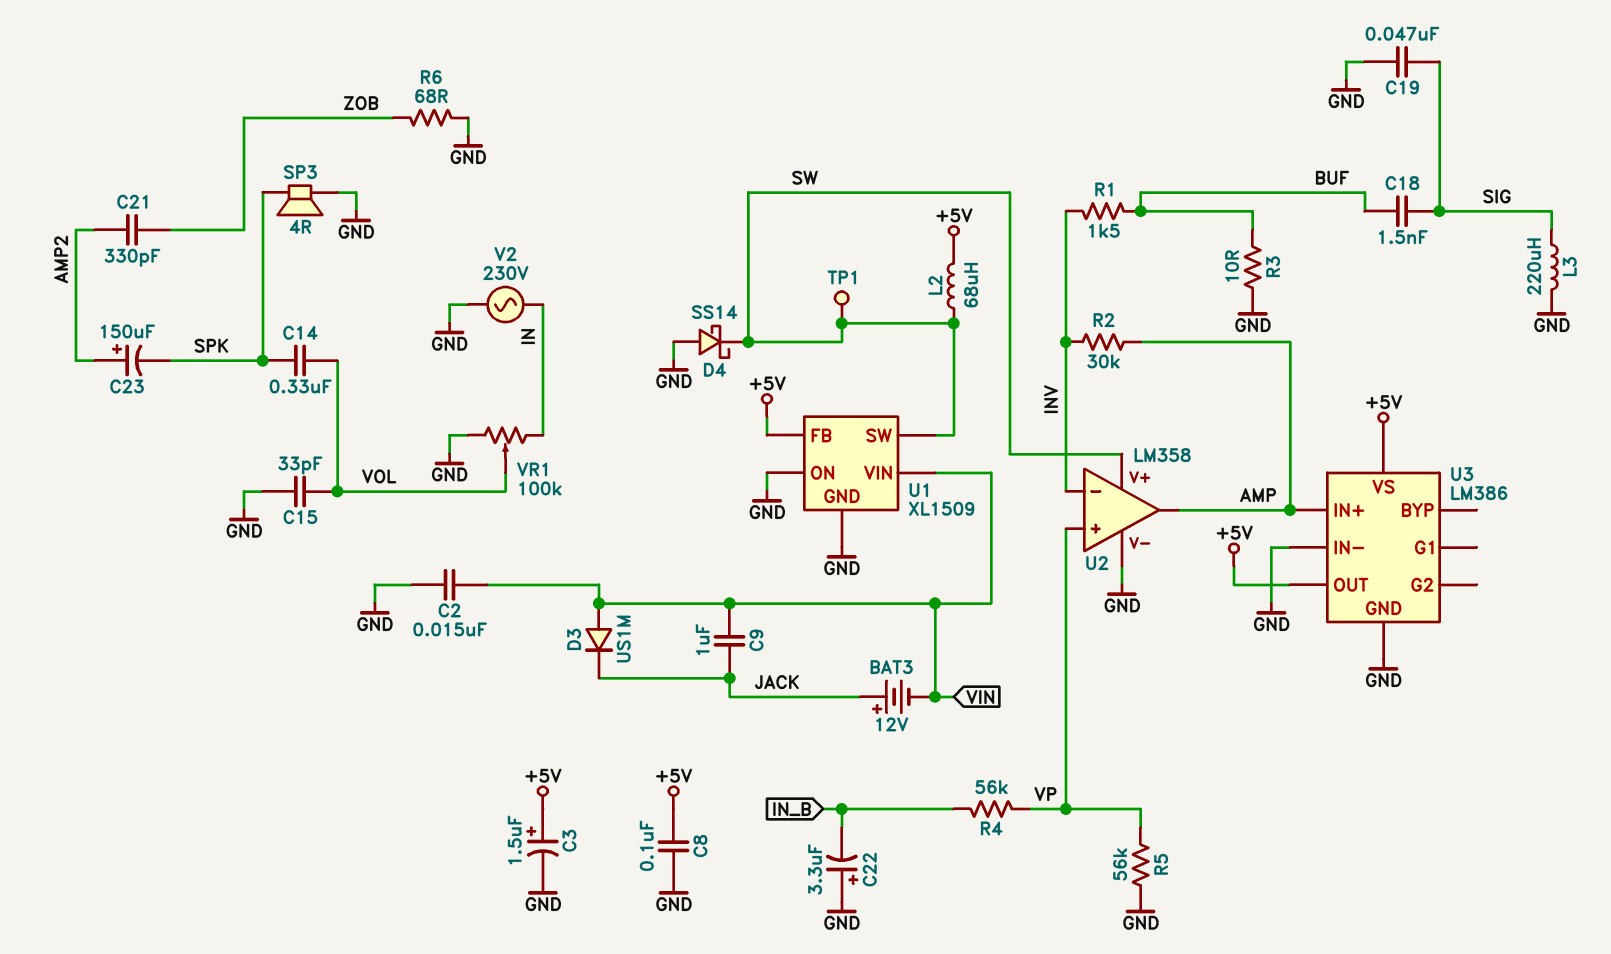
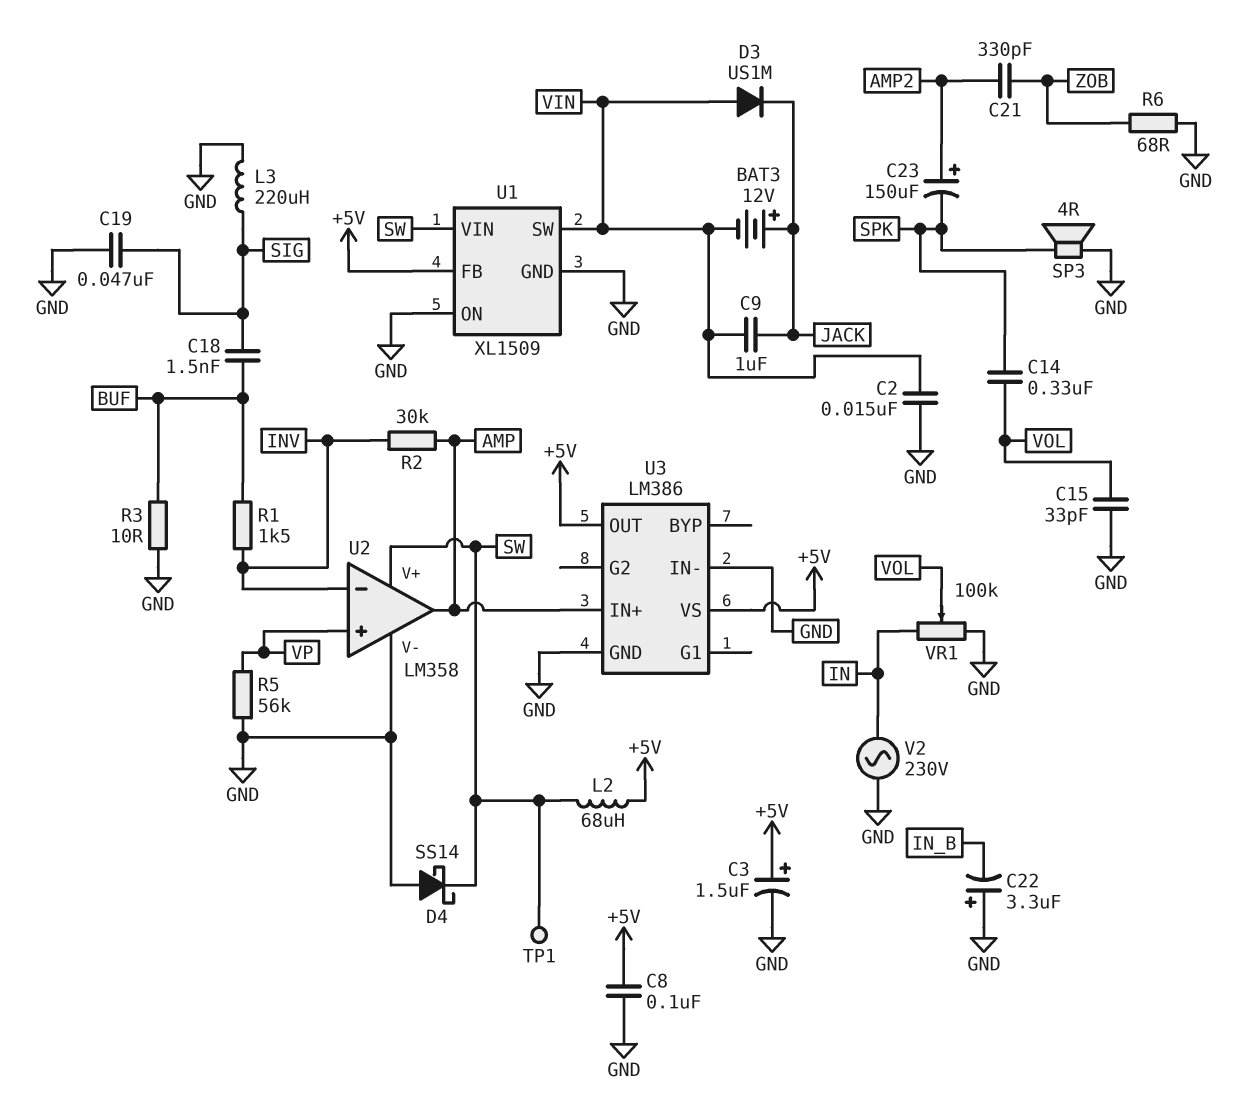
R4: 56k (IN_B, VP) -> none
U1 pin SW: SW -> VIN
U1 pin VIN: VIN -> SW

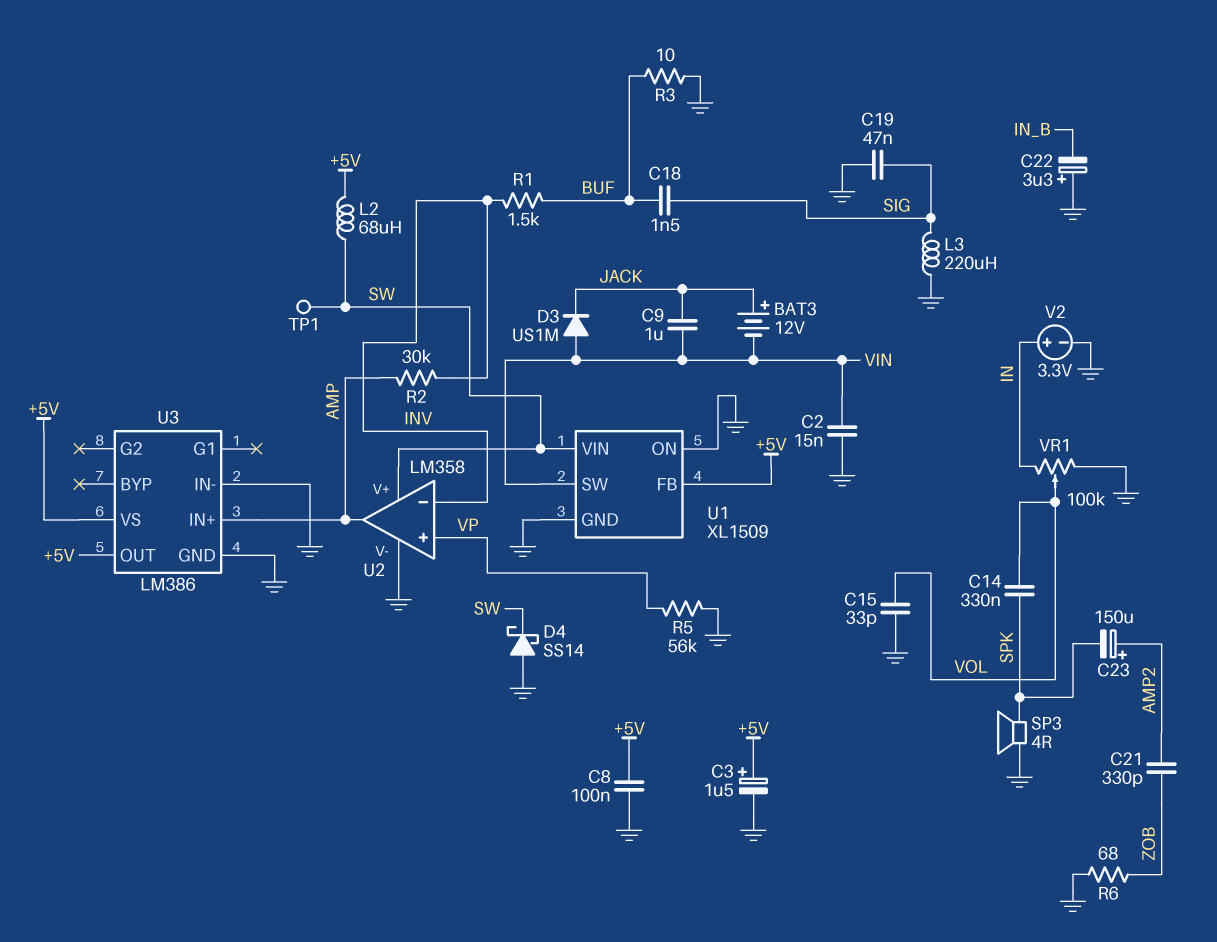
V2: AC 230V (GND, IN) -> 3.3V (plus IN, minus GND)

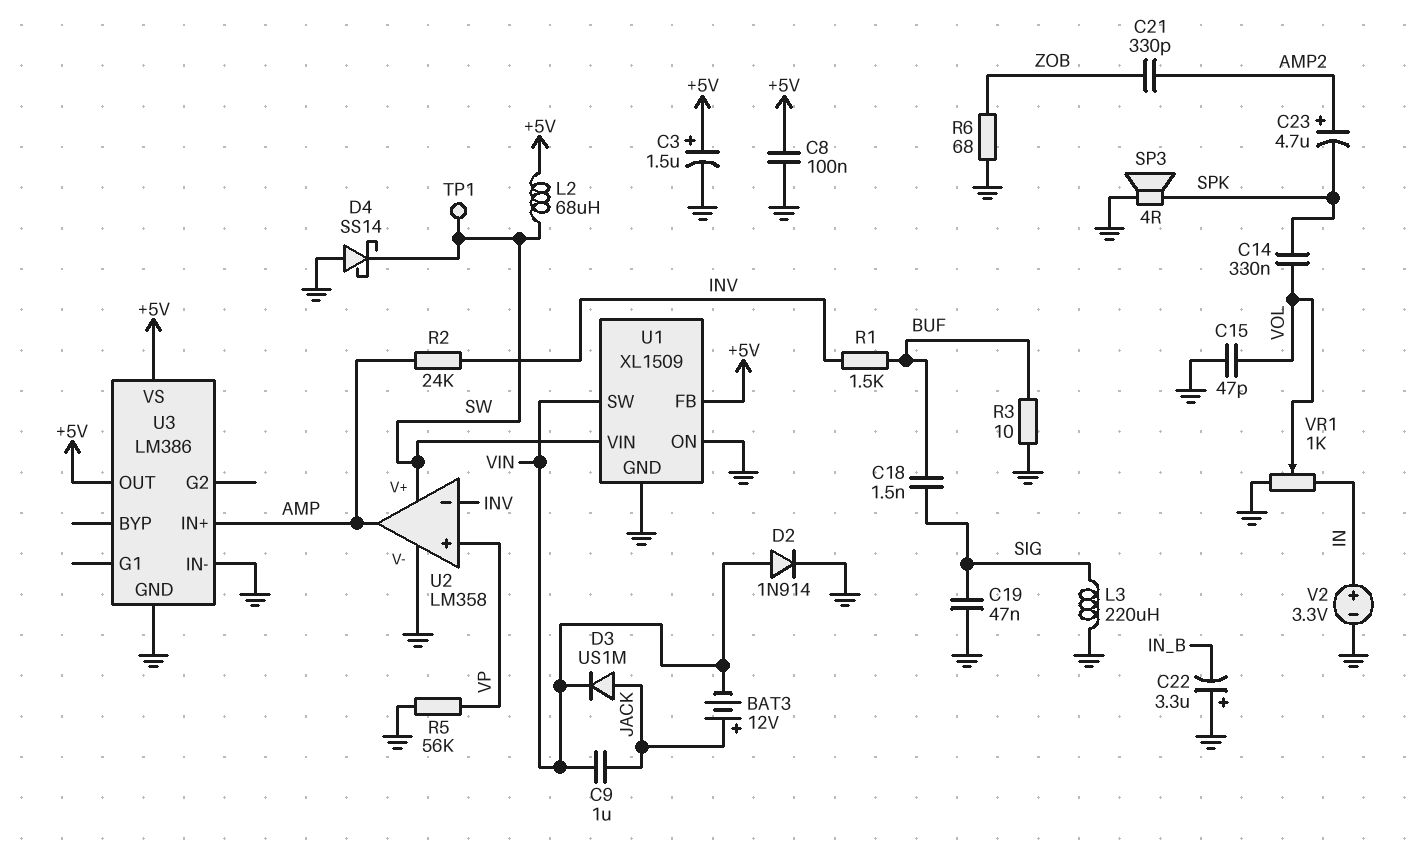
C2: 15nF (GND, VIN) -> none
C15: 33pF (GND, VOL) -> 47pF (GND, VOL)
C23: 150uF (plus AMP2, minus SPK) -> 4.7uF (plus AMP2, minus SPK)
D2: none -> diode 1N914 (A VIN, K GND)
D3: diode US1M (A VIN, K JACK) -> diode US1M (A JACK, K VIN)
R2: 30k (AMP, INV) -> 24k (AMP, INV)
VR1: 100k (GND, IN, wiper VOL) -> 1k (GND, IN, wiper VOL)

